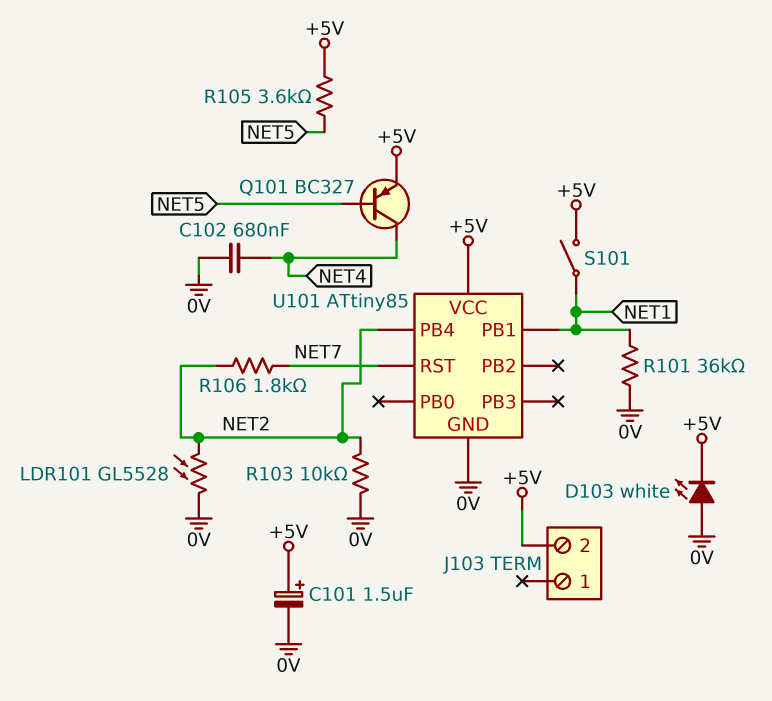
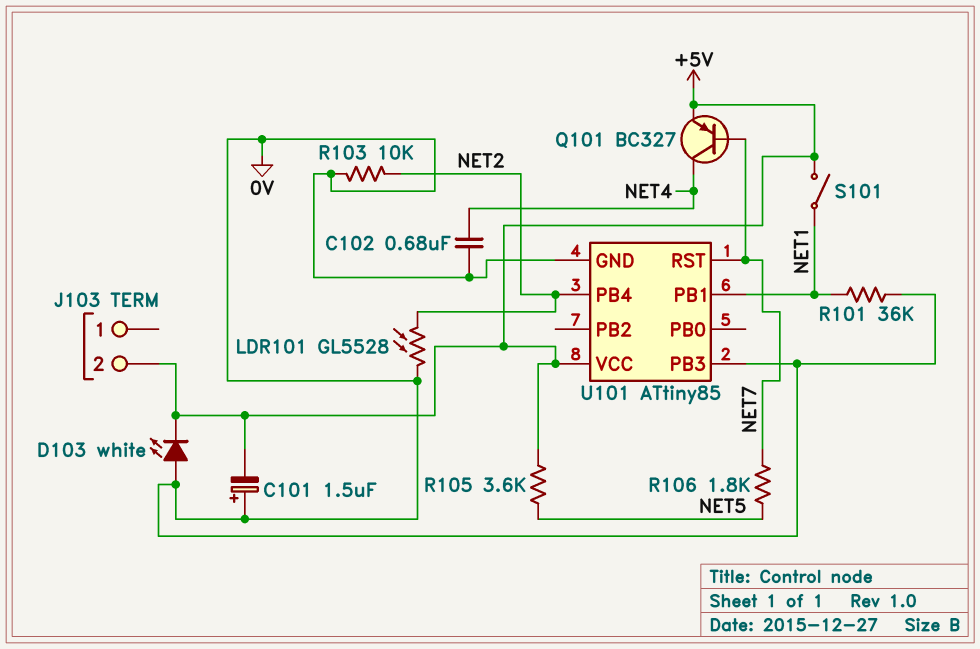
C101: 1.5uF (plus +5V, minus 0V) -> 1.5uF (plus 0V, minus +5V)
Q101: PNP BC327 (B NET5, C NET4, E +5V) -> PNP BC327 (B NET7, C NET4, E +5V)
R106: 1.8k (NET2, NET7) -> 1.8k (NET5, NET7)
U101 pin PB3: none -> 0V

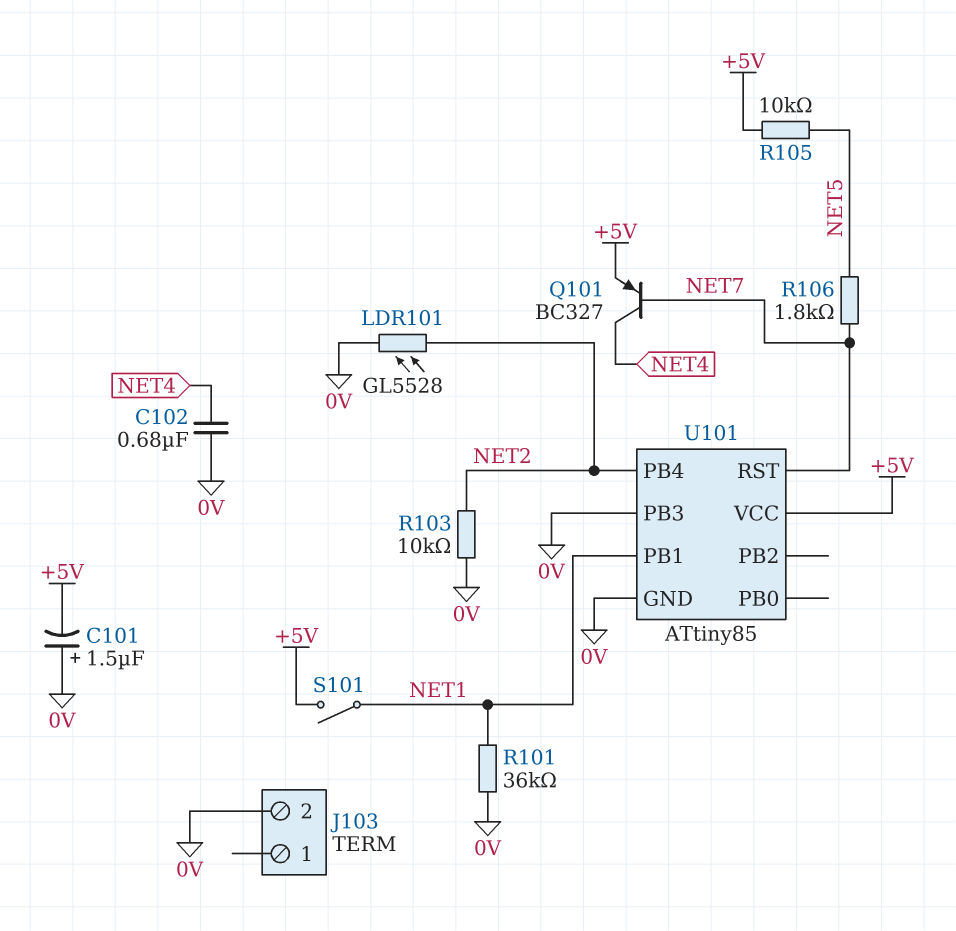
D103: LED white (A 0V, K +5V) -> none
J103 pin 2: +5V -> 0V
R105: 3.6k (+5V, NET5) -> 10k (+5V, NET5)

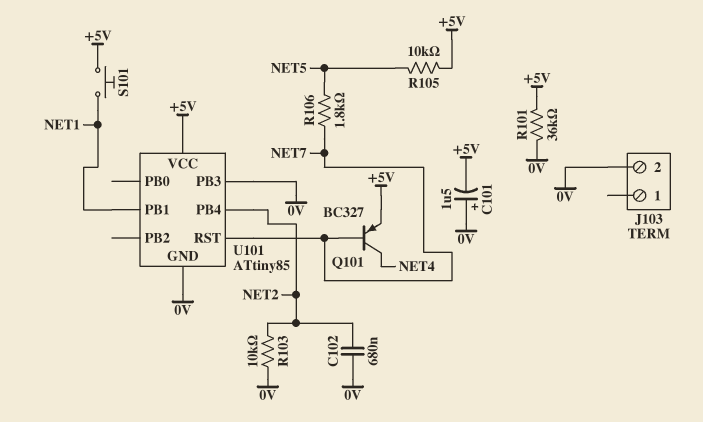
C102: 680nF (0V, NET4) -> 680nF (0V, NET2)
LDR101: GL5528 (0V, NET2) -> none
R101: 36k (0V, NET1) -> 36k (+5V, 0V)
S101: switch (+5V, NET1) -> button (+5V, NET1)

